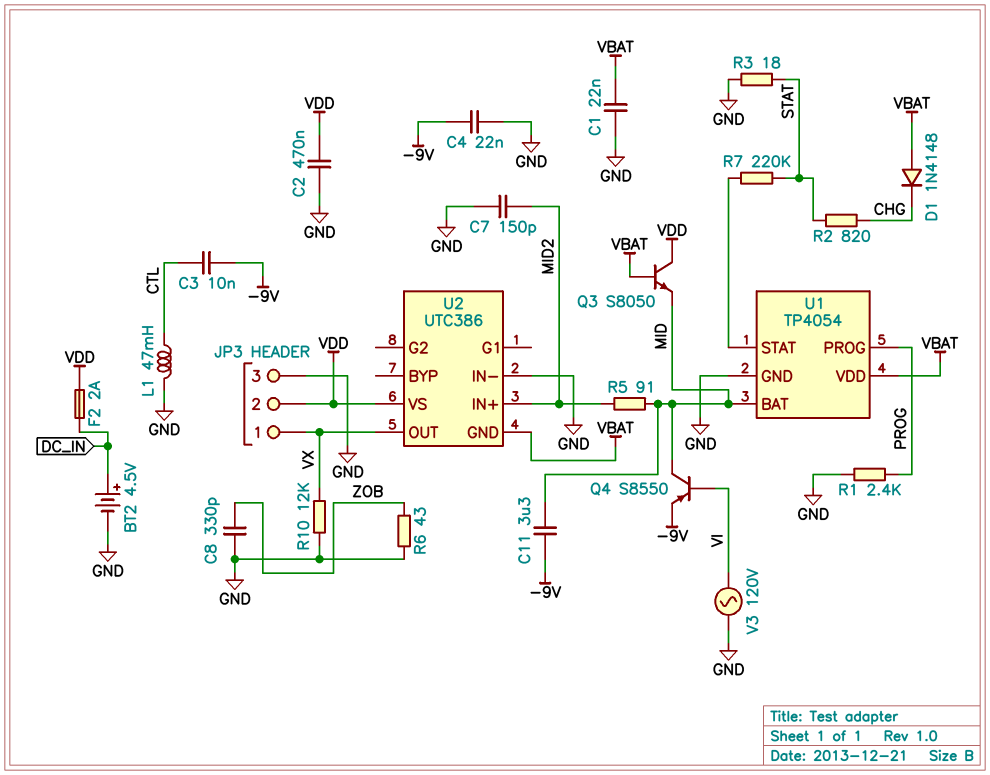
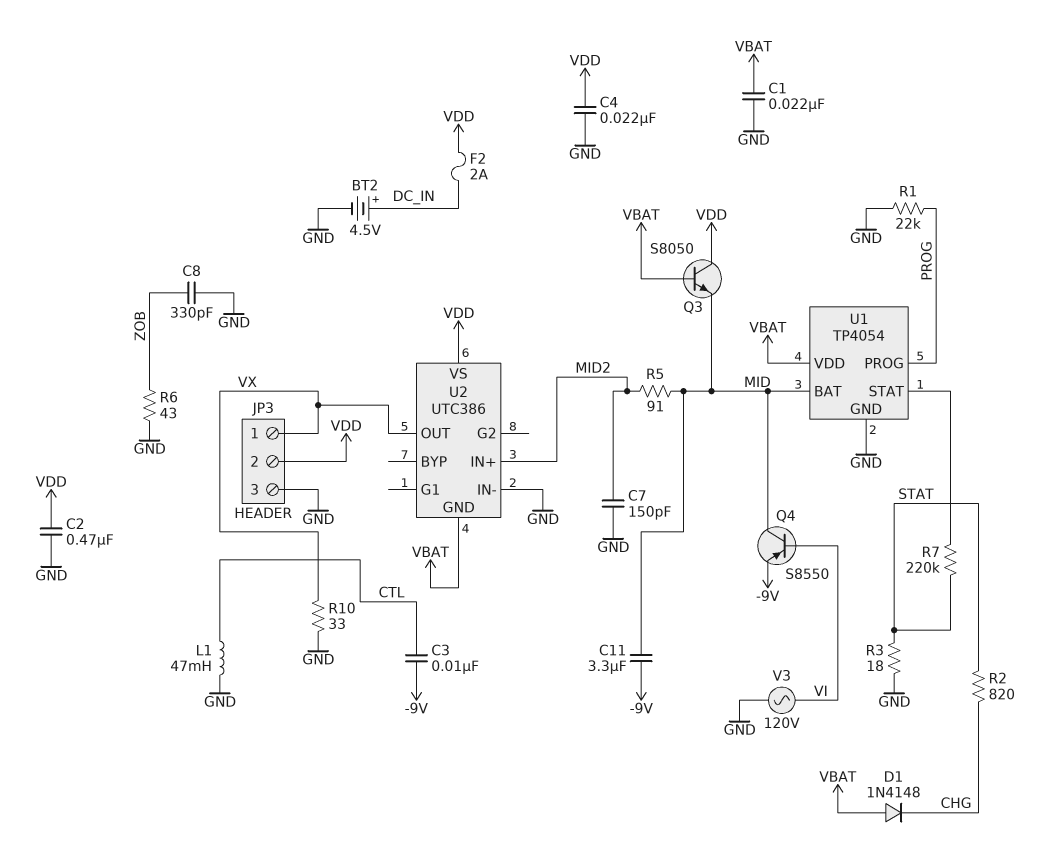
C4: 22nF (-9V, GND) -> 22nF (GND, VDD)
R1: 2.4k (GND, PROG) -> 22k (GND, PROG)
R10: 12k (GND, VX) -> 33 (GND, VX)

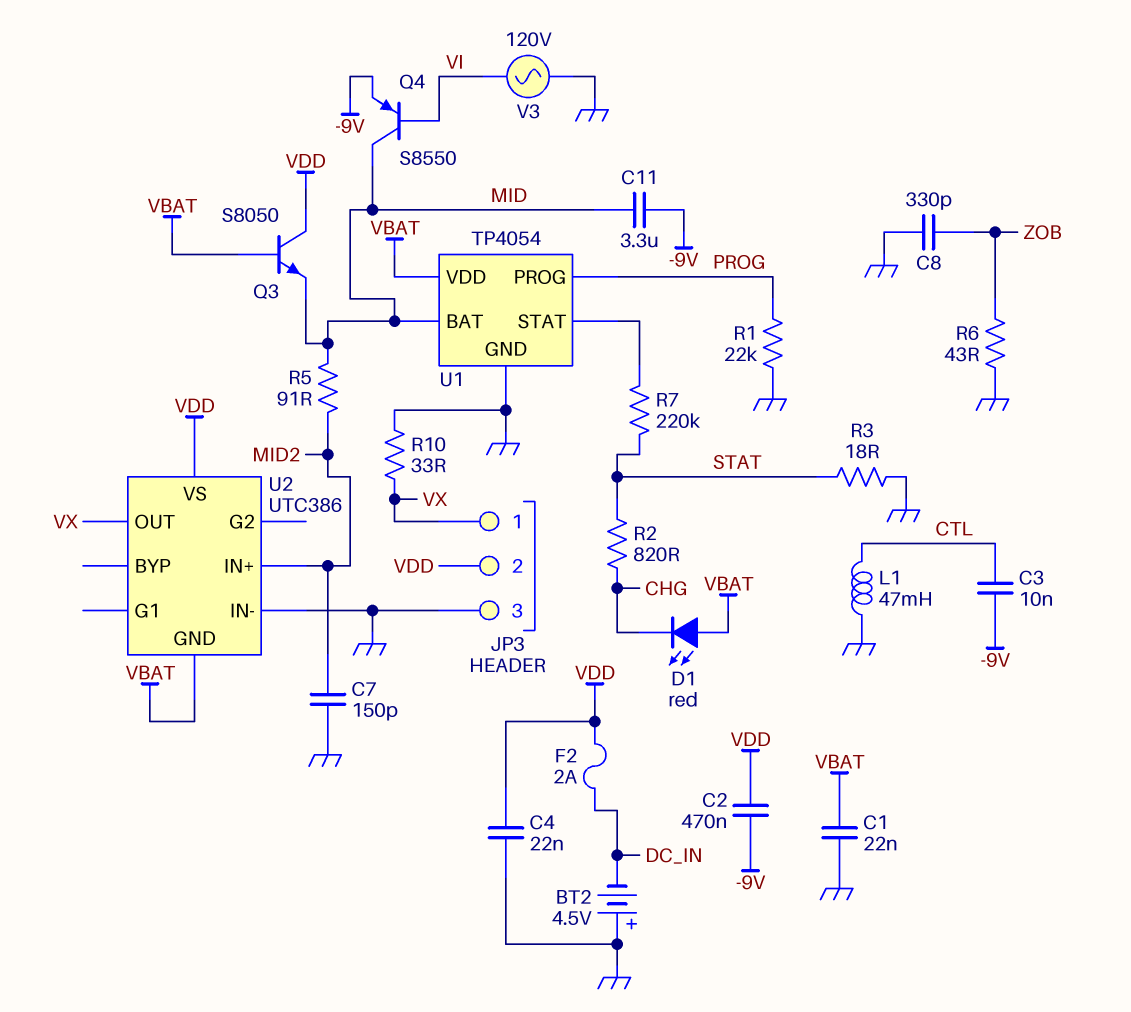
BT2: 4.5V (plus DC_IN, minus GND) -> 4.5V (plus GND, minus DC_IN)
C2: 470nF (GND, VDD) -> 470nF (-9V, VDD)
D1: diode 1N4148 (A VBAT, K CHG) -> LED red (A VBAT, K CHG)

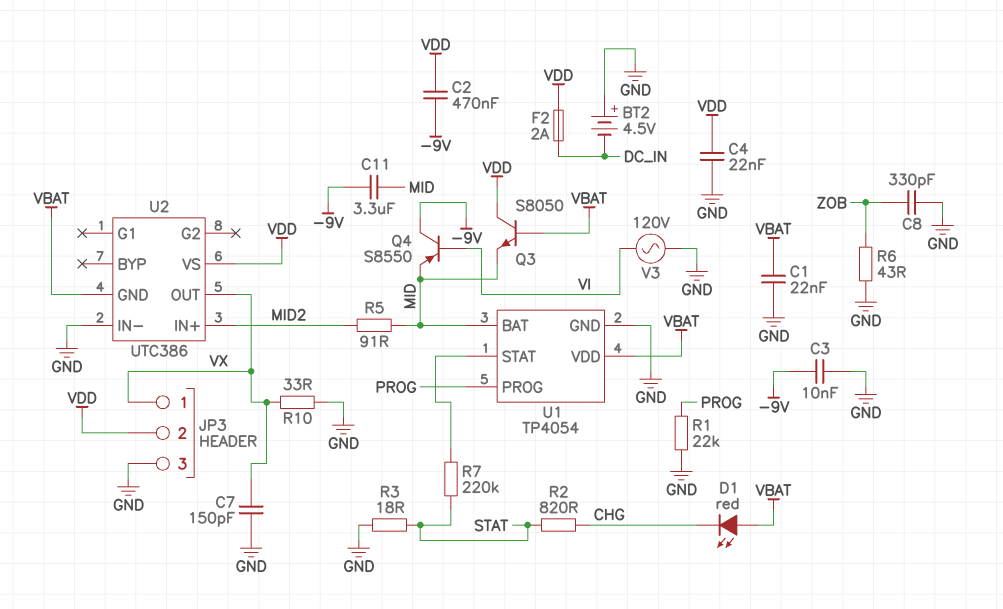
C3: 10nF (-9V, CTL) -> 10nF (-9V, GND)
C7: 150pF (GND, MID2) -> 150pF (GND, VX)
L1: 47mH (CTL, GND) -> none
Q4: PNP S8550 (B VI, C MID, E -9V) -> PNP S8550 (B VI, C -9V, E MID)

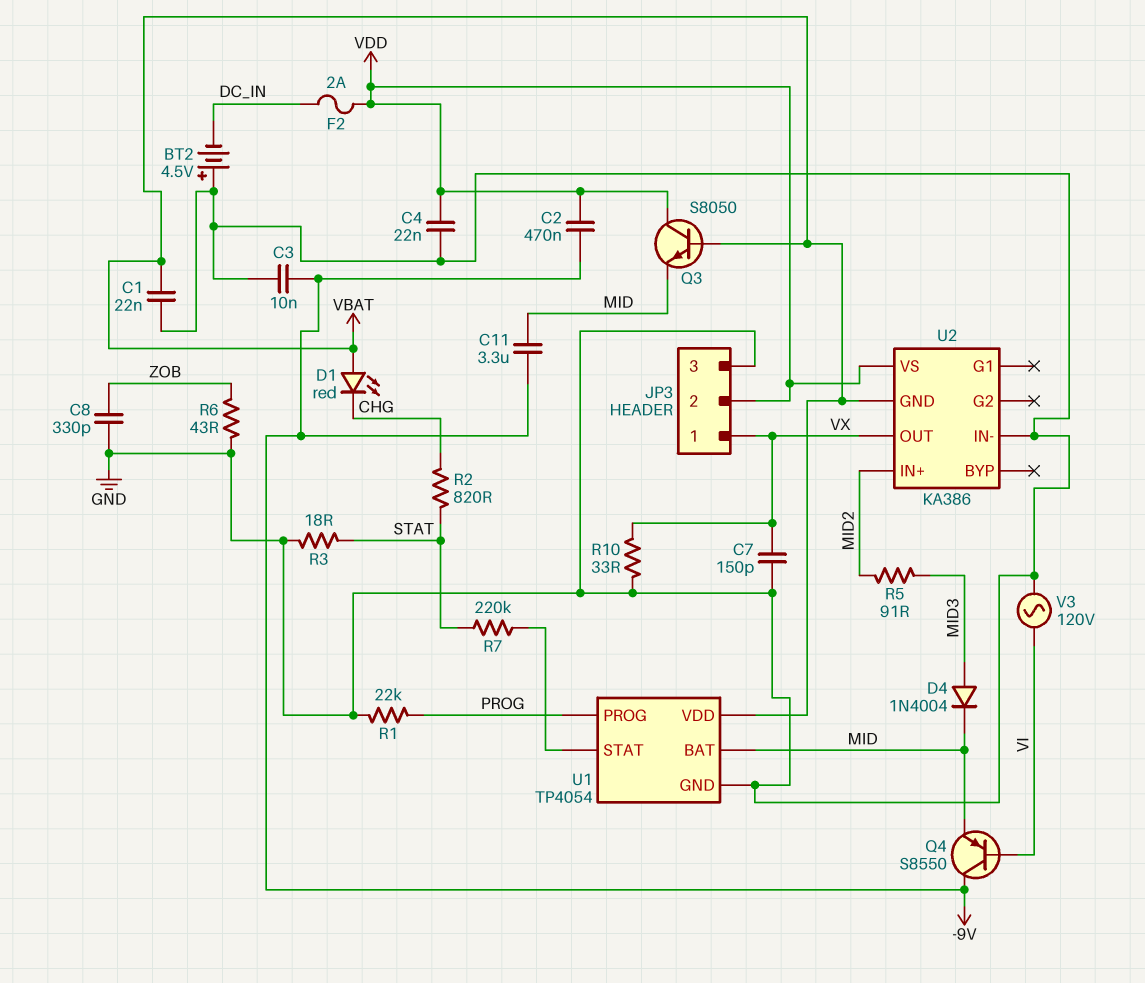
D4: none -> diode 1N4004 (A MID3, K MID)
R5: 91 (MID, MID2) -> 91 (MID2, MID3)
U2: UTC386 -> KA386

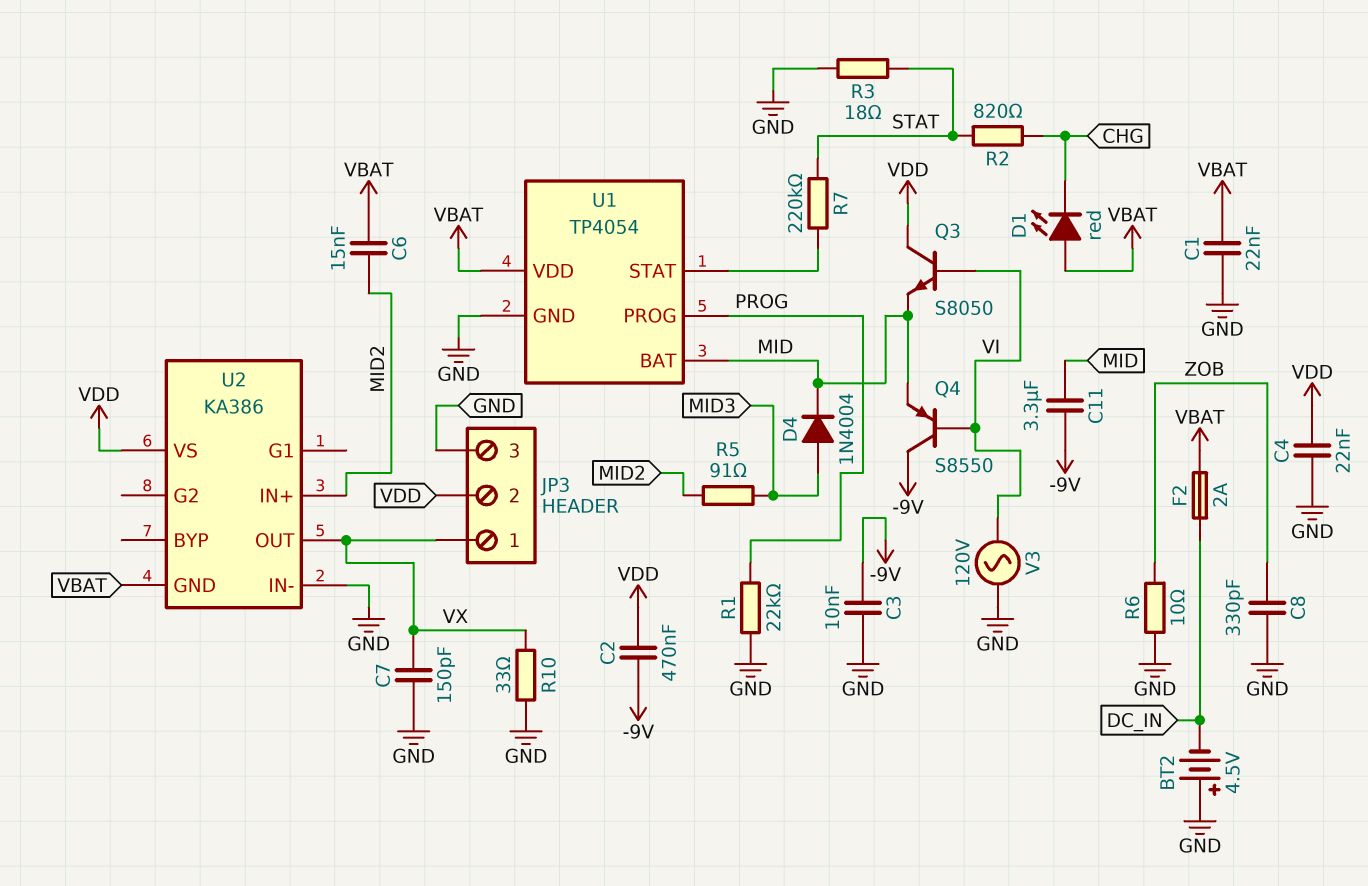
C6: none -> 15nF (MID2, VBAT)
F2: 2A (DC_IN, VDD) -> 2A (DC_IN, VBAT)
Q3: NPN S8050 (B VBAT, C VDD, E MID) -> NPN S8050 (B VI, C VDD, E MID)
R6: 43 (GND, ZOB) -> 10 (GND, ZOB)

